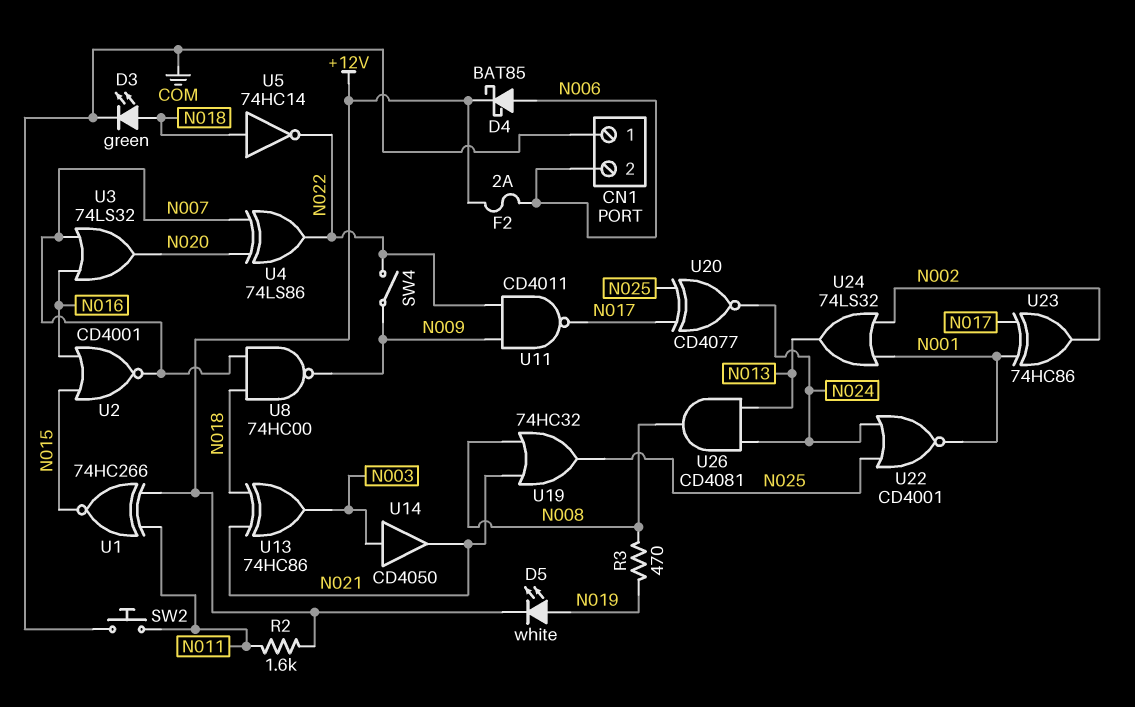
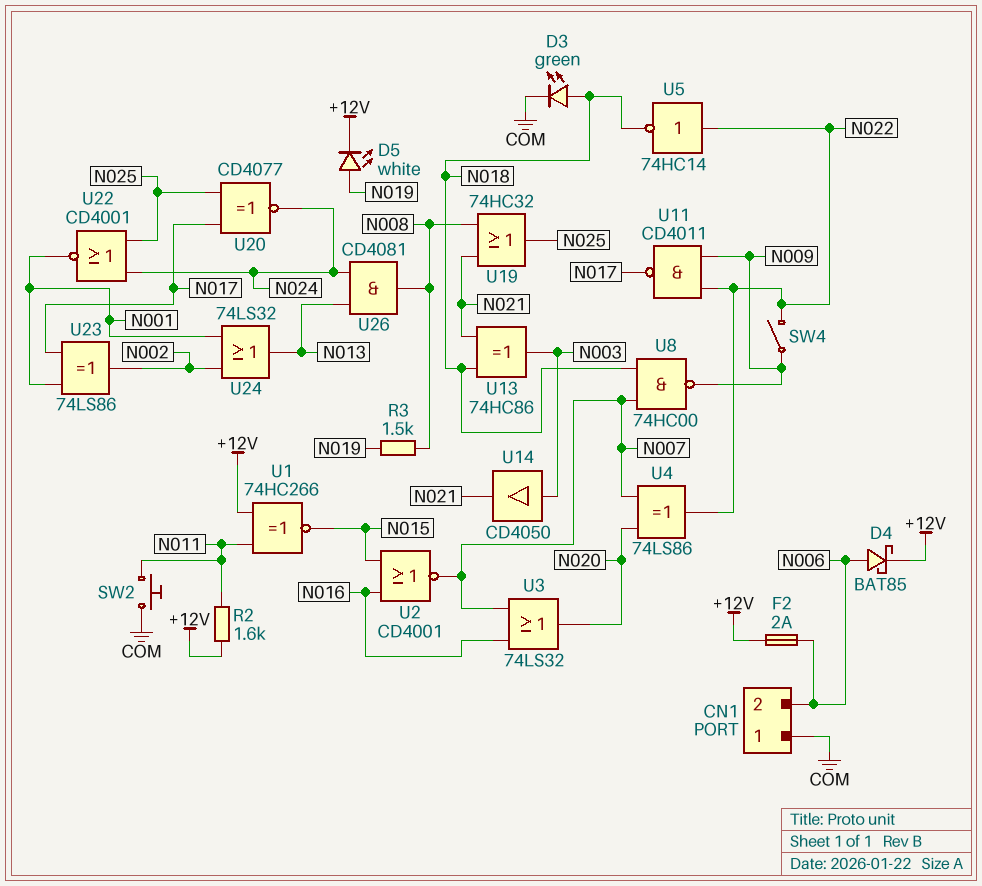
R3: 470 (N008, N019) -> 1.5k (N008, N019)
U5: NOT 74HC14 (in N018, out N022) -> NOT 74HC14 (in N022, out N018)
U23: XOR 74HC86 (in N001, in N017, out N002) -> XOR 74LS86 (in N001, in N017, out N002)

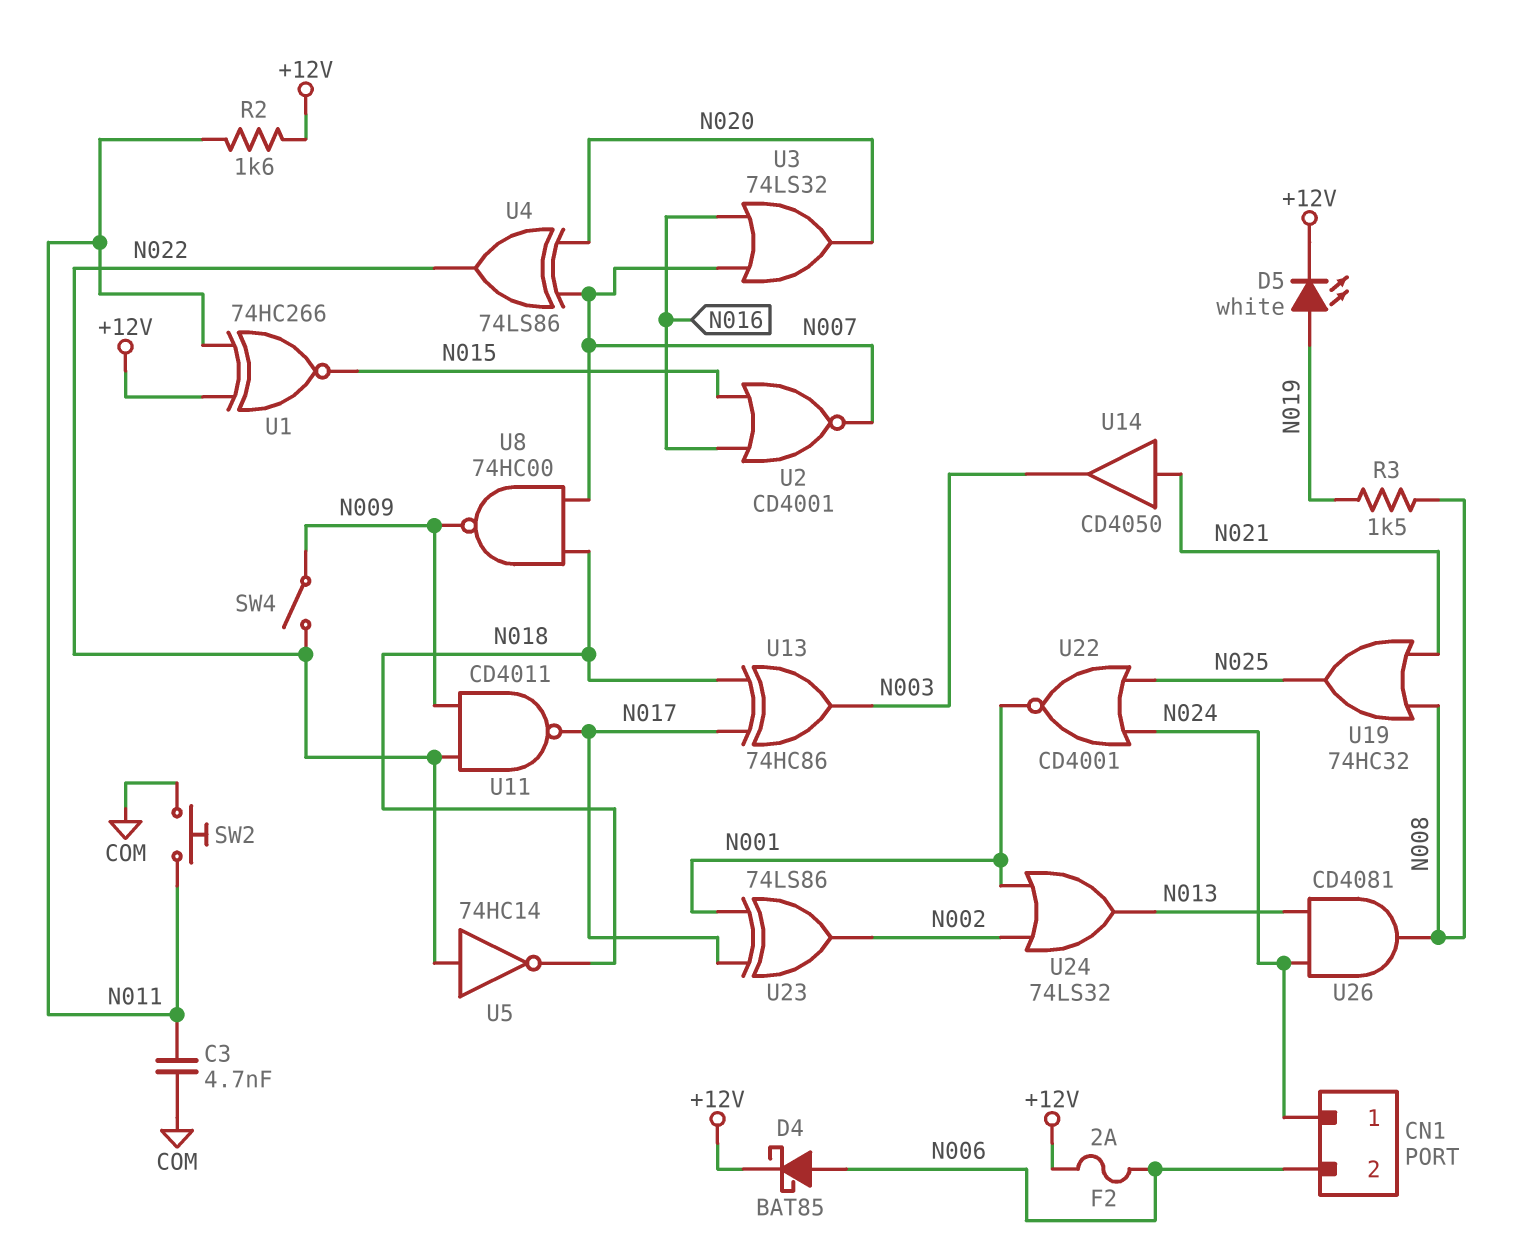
C3: none -> 4.7nF (COM, N011)
CN1 pin 1: COM -> N024
D3: LED green (A N018, K COM) -> none
U13: XOR 74HC86 (in N018, in N021, out N003) -> XOR 74HC86 (in N017, in N018, out N003)
U14: buffer CD4050 (in N003, out N021) -> buffer CD4050 (in N021, out N003)
U20: XNOR CD4077 (in N017, in N025, out N024) -> none

